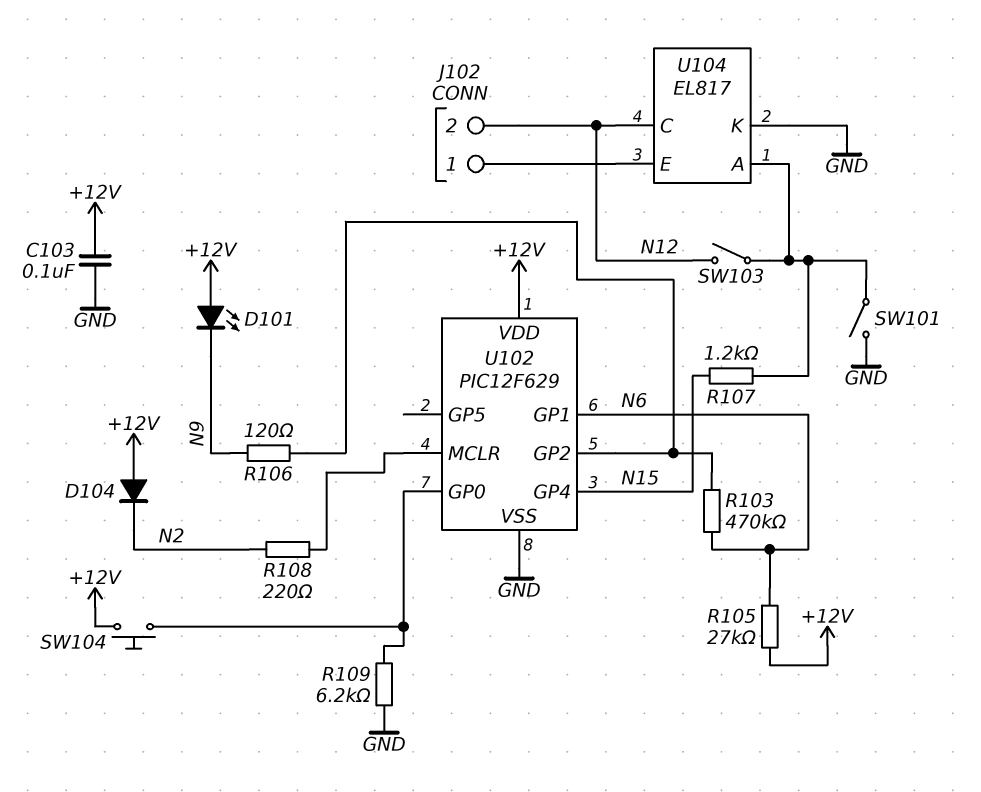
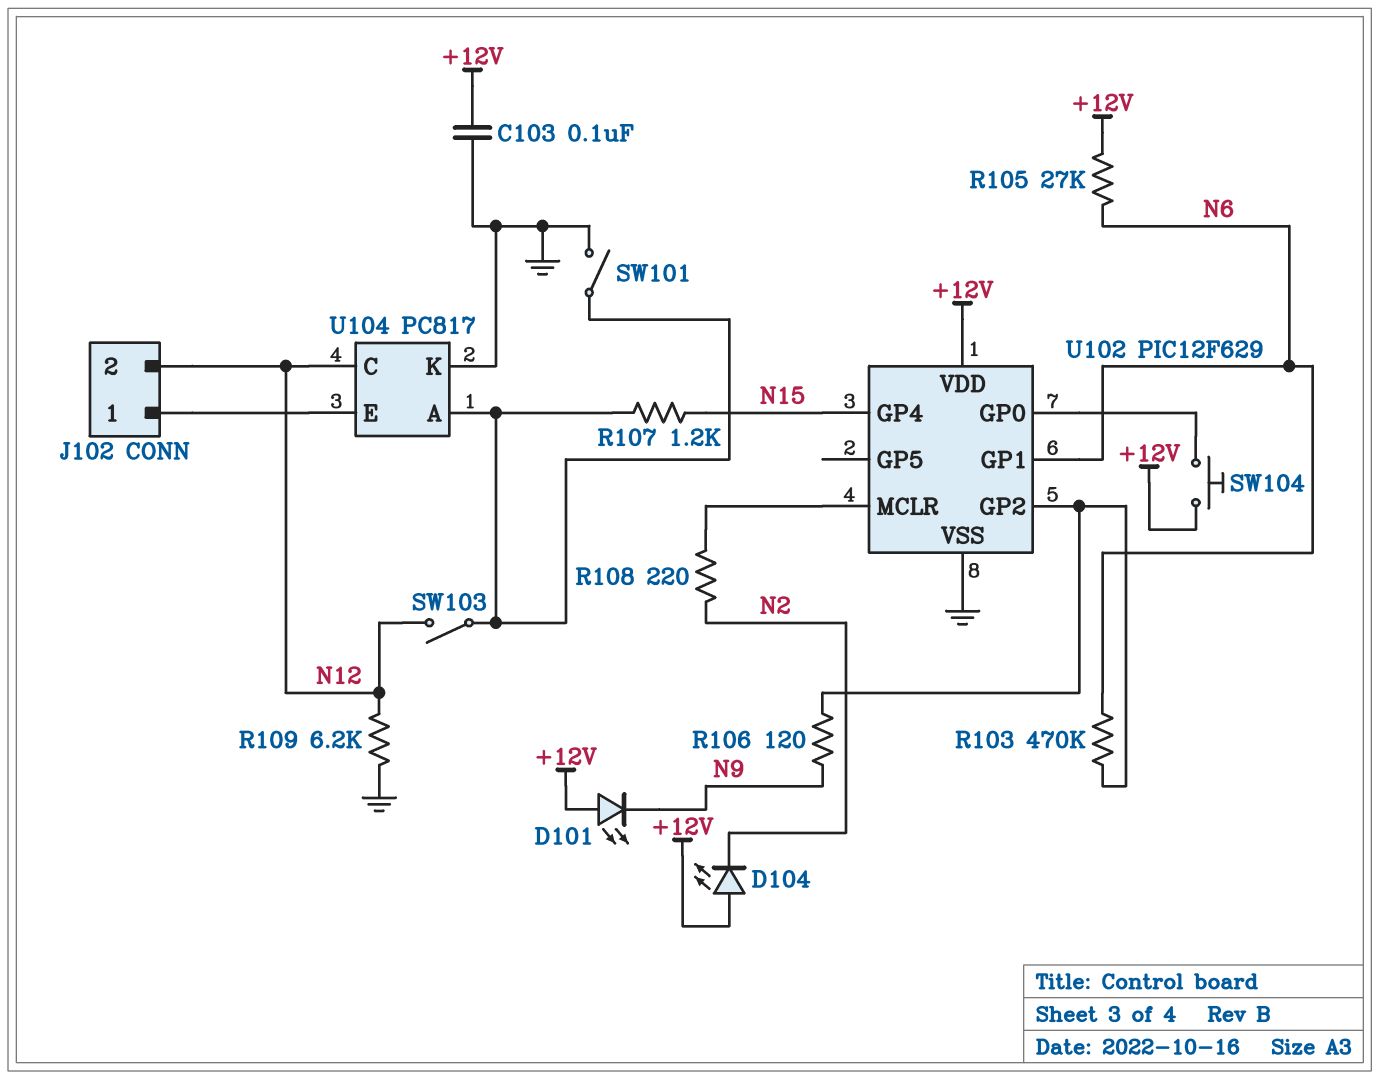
D104: diode (A +12V, K N2) -> LED (A +12V, K N2)
R109: 6.2k (GND, U102/GP0) -> 6.2k (GND, N12)
U104: EL817 -> PC817

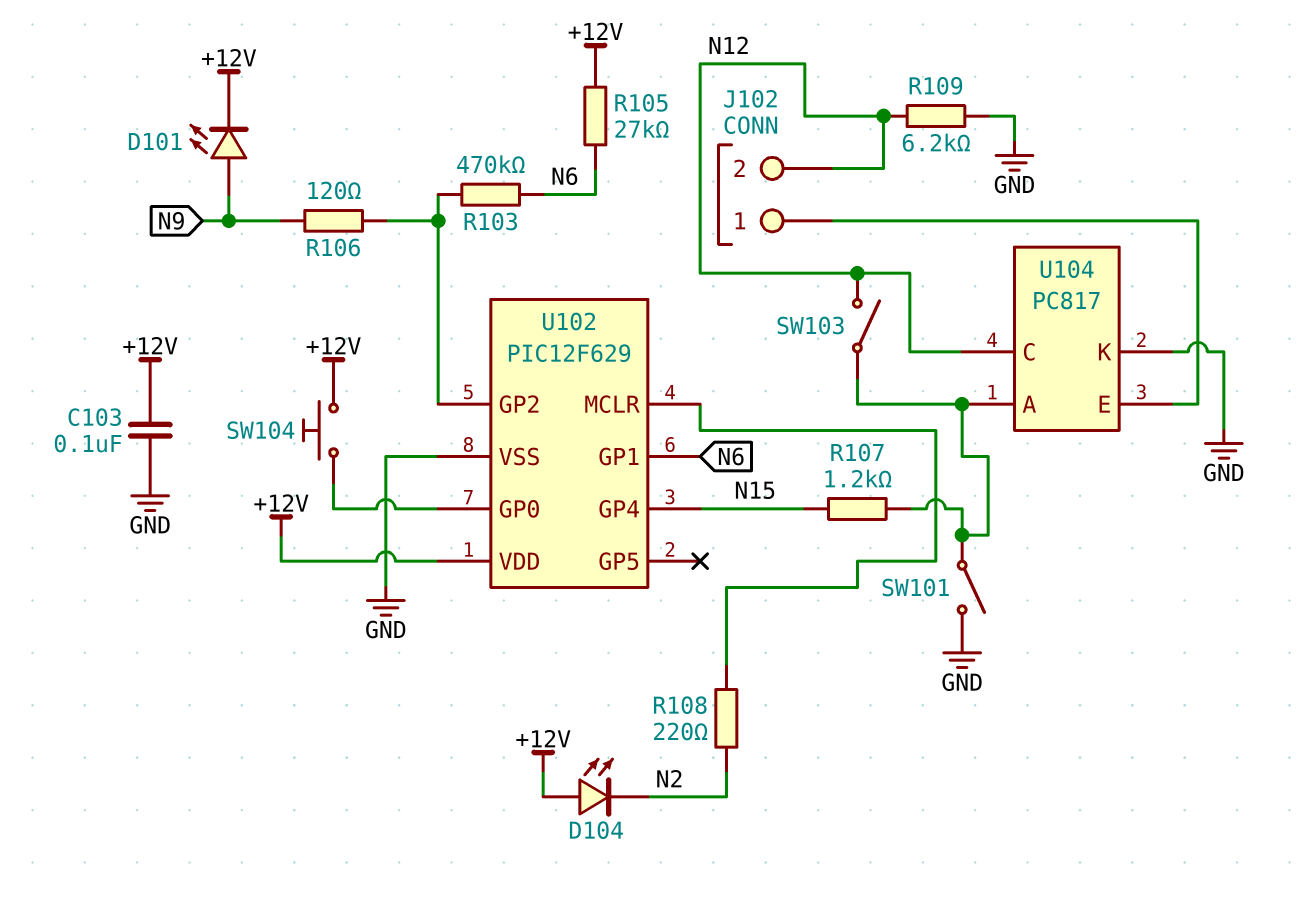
D101: LED (A +12V, K N9) -> LED (A N9, K +12V)

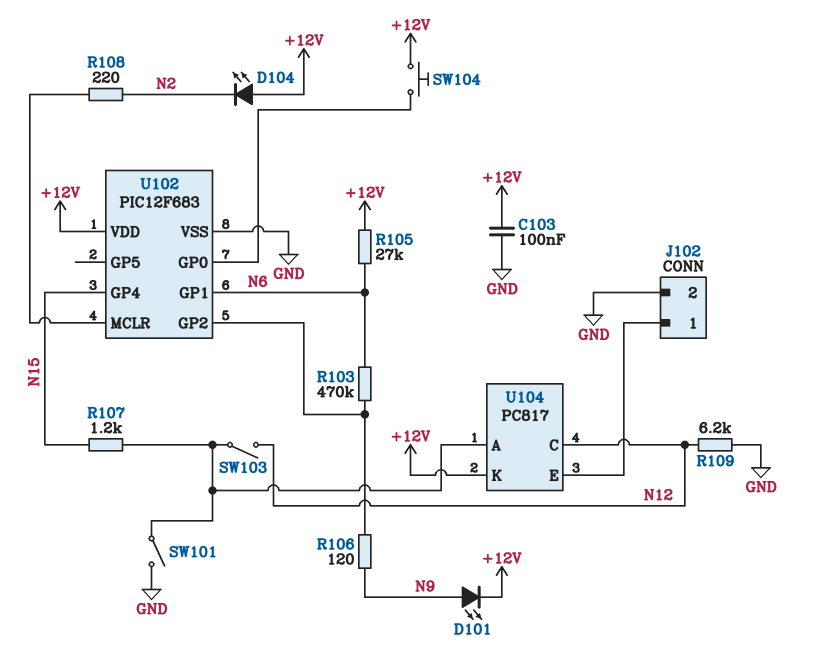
J102 pin 2: N12 -> GND
U102: PIC12F629 -> PIC12F683
U104 pin K: GND -> +12V

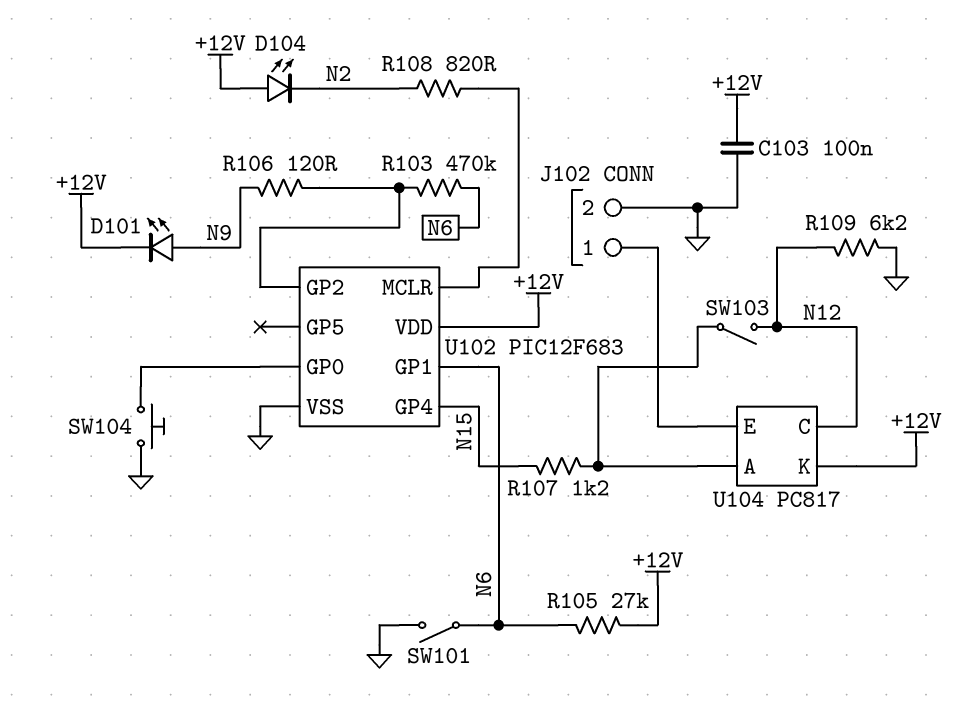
R108: 220 (N2, U102/MCLR) -> 820 (N2, U102/MCLR)
SW101: switch (GND, U104/A) -> switch (GND, N6)
SW104: button (+12V, U102/GP0) -> button (GND, U102/GP0)

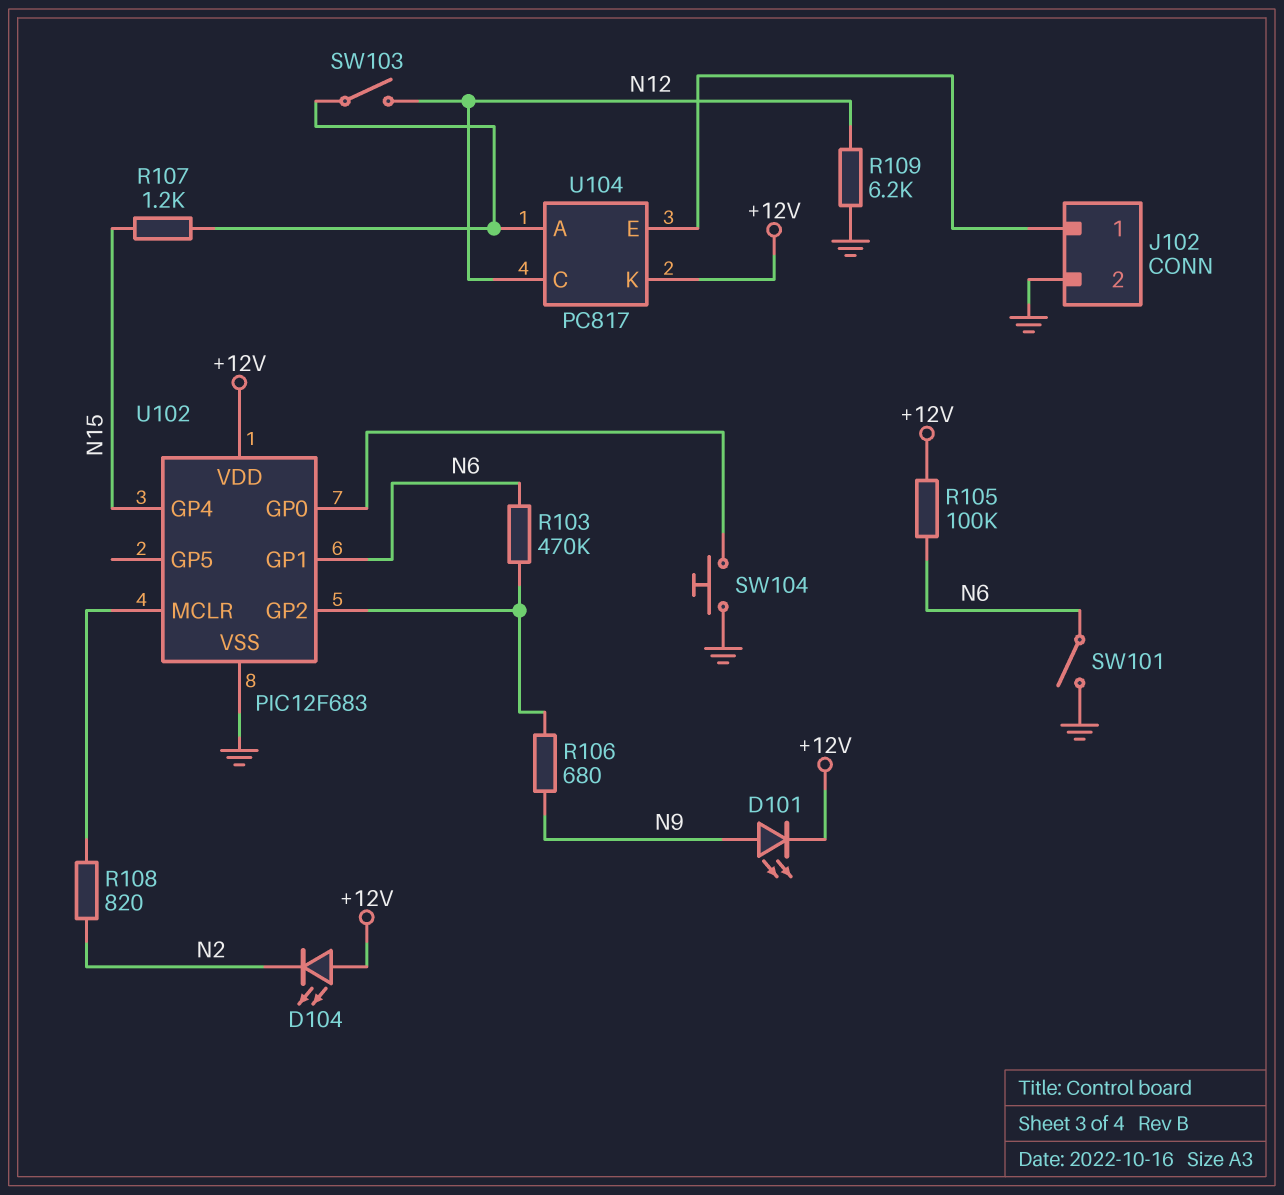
C103: 100nF (+12V, GND) -> none
R105: 27k (+12V, N6) -> 100k (+12V, N6)
R106: 120 (N9, U102/GP2) -> 680 (N9, U102/GP2)

